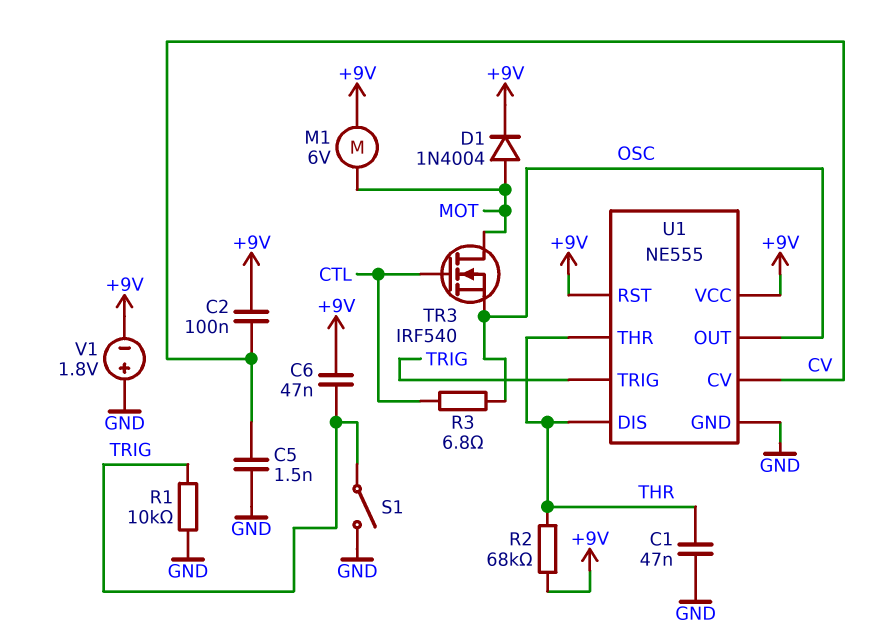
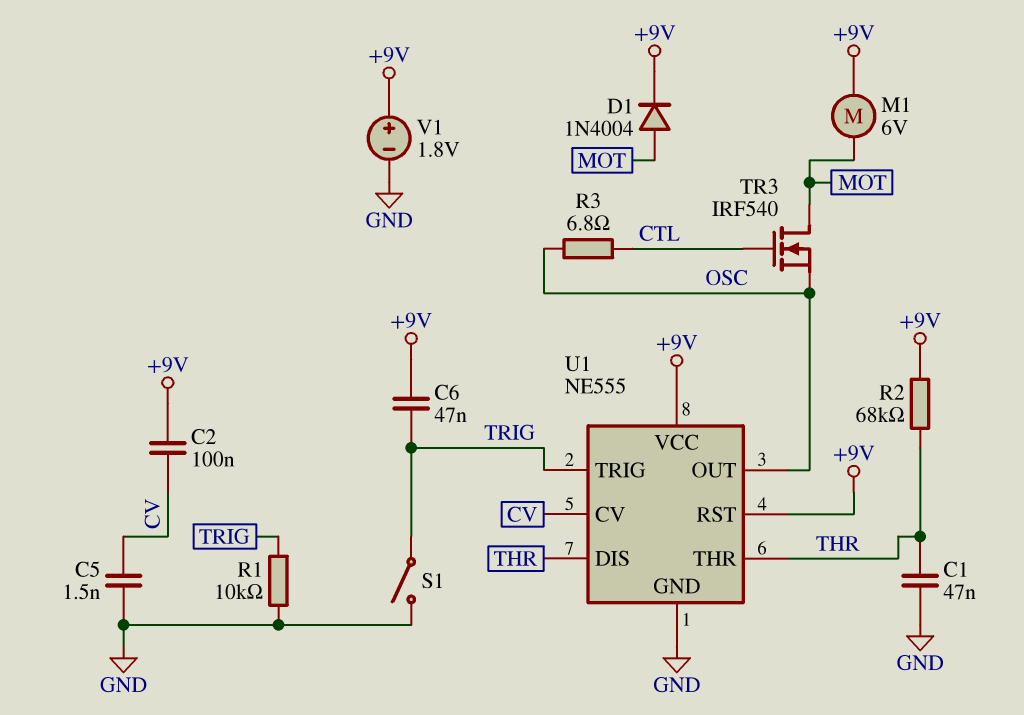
V1: 1.8V (plus GND, minus +9V) -> 1.8V (plus +9V, minus GND)

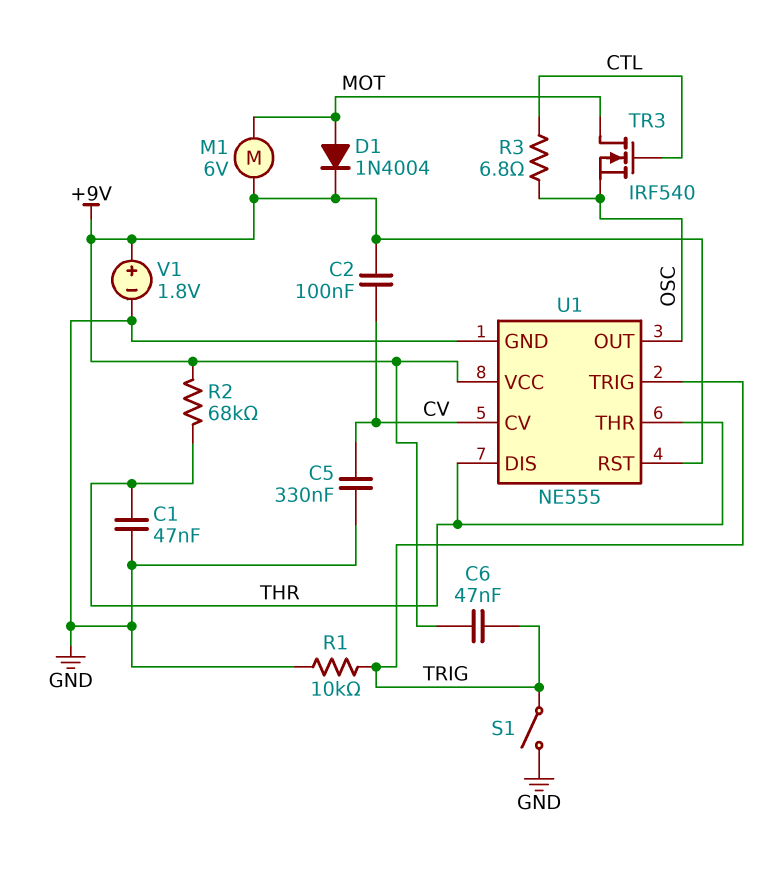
C5: 1.5nF (CV, GND) -> 330nF (CV, GND)

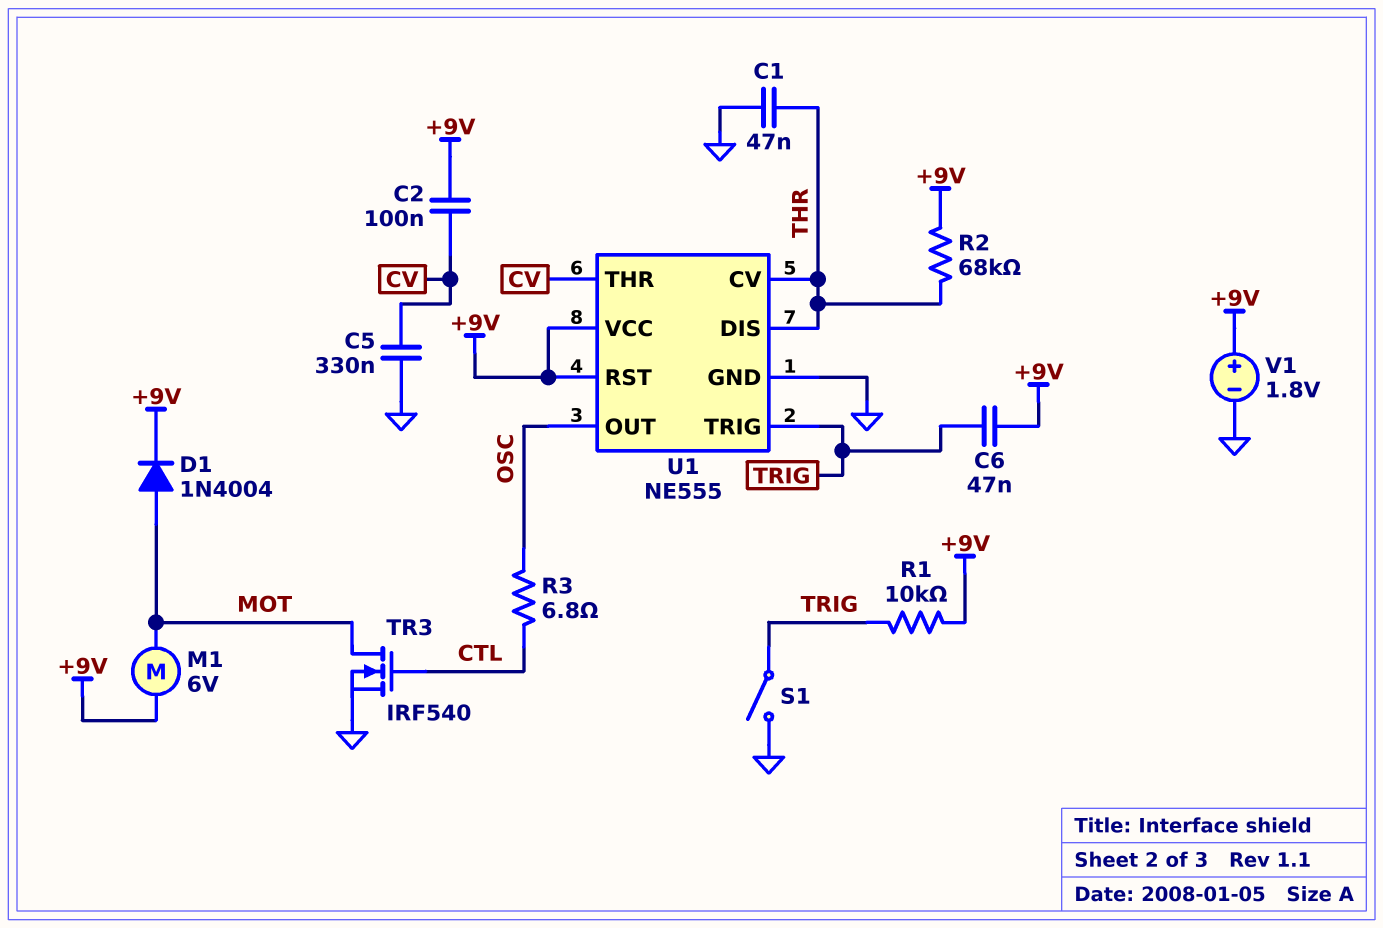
R1: 10k (GND, TRIG) -> 10k (+9V, TRIG)
TR3: NMOS IRF540 (G CTL, D MOT, S OSC) -> NMOS IRF540 (G CTL, D MOT, S GND)
U1 pin CV: CV -> THR
U1 pin THR: THR -> CV

